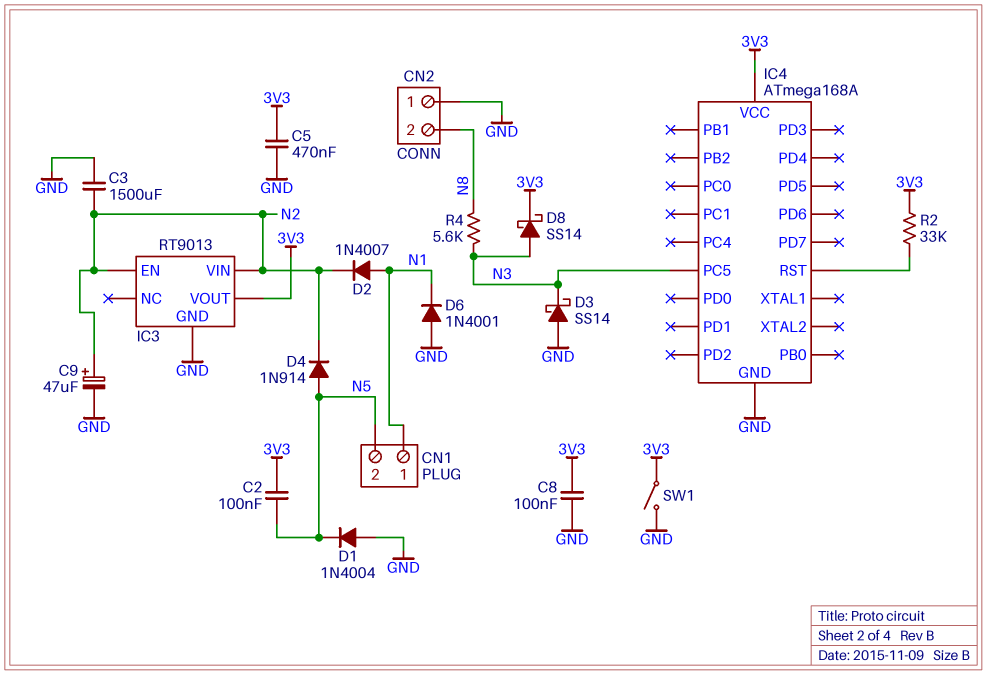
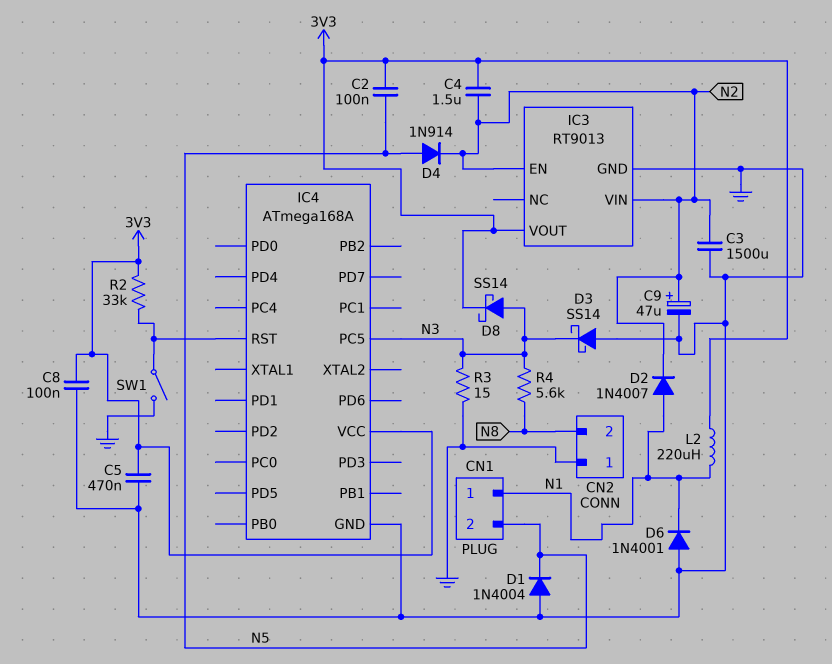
C4: none -> 1.5uF (3V3, N2)
L2: none -> 220uH (3V3, N1)
R3: none -> 15 (GND, N3)
SW1: switch (3V3, GND) -> switch (GND, IC4/RST)

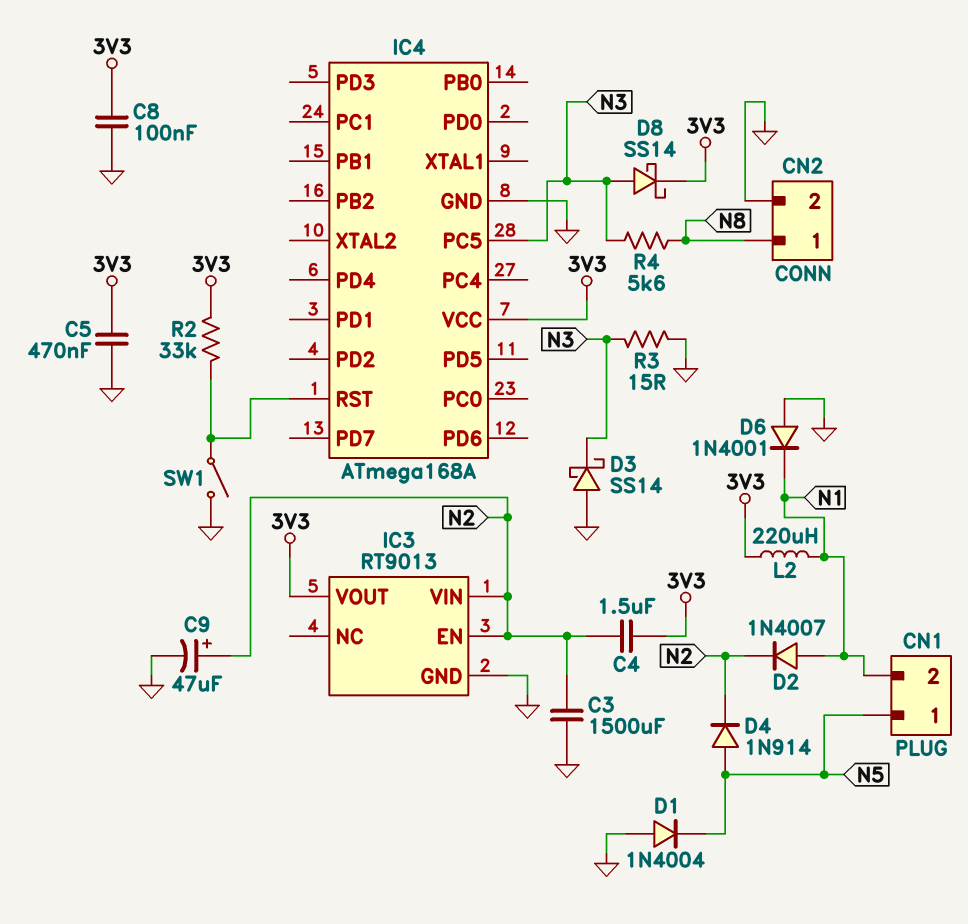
C2: 100nF (3V3, N5) -> none
CN1 pin 1: N1 -> N5
CN1 pin 2: N5 -> N1
CN2 pin 1: GND -> N8
CN2 pin 2: N8 -> GND

